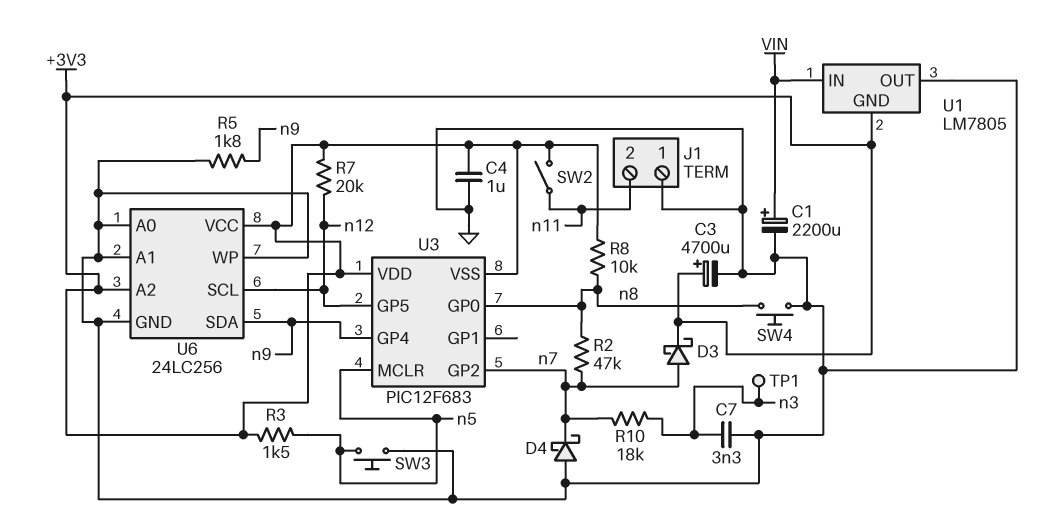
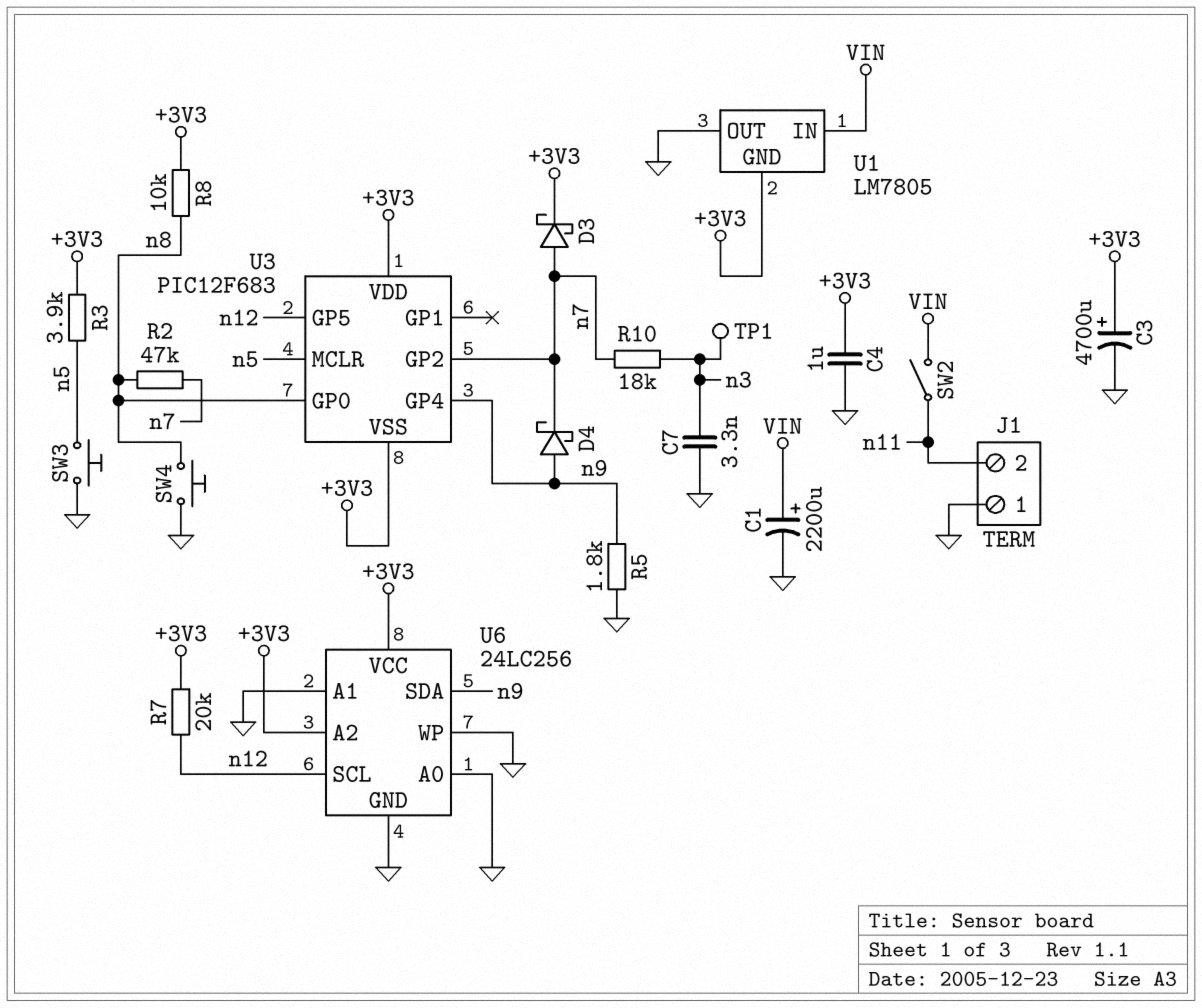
D4: schottky (A GND, K n7) -> schottky (A n9, K n7)
R3: 1.5k (+3V3, n5) -> 3.9k (+3V3, n5)
SW2: switch (+3V3, n11) -> switch (VIN, n11)

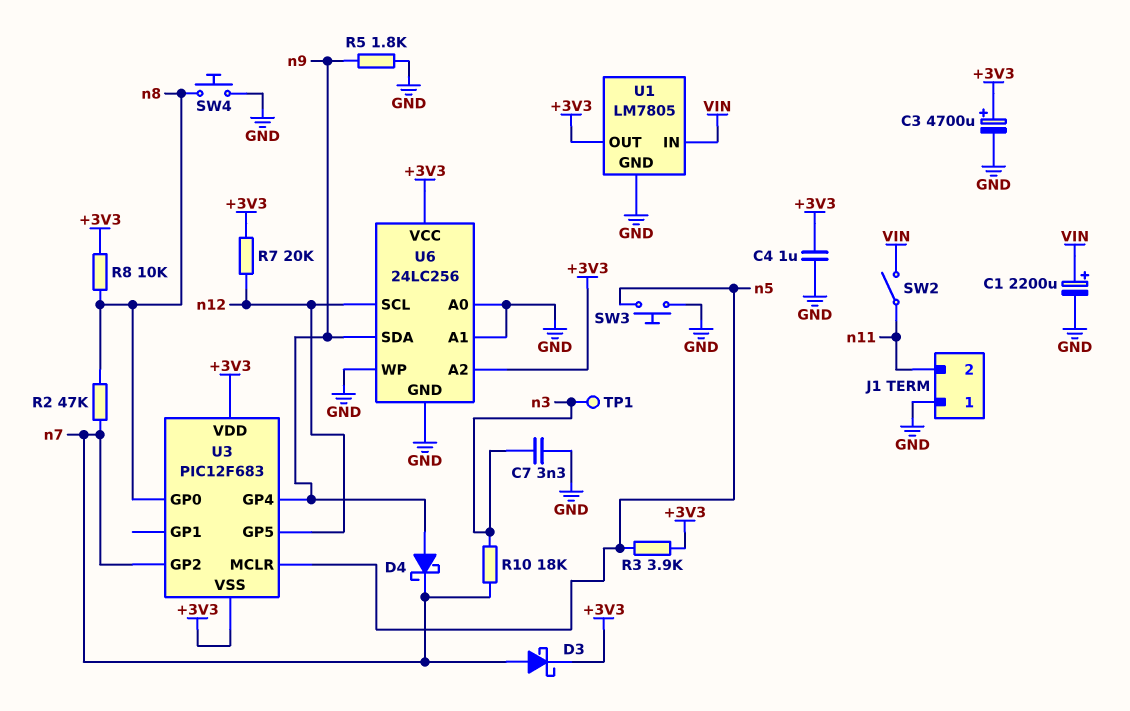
U1 pin GND: +3V3 -> GND
U1 pin OUT: GND -> +3V3

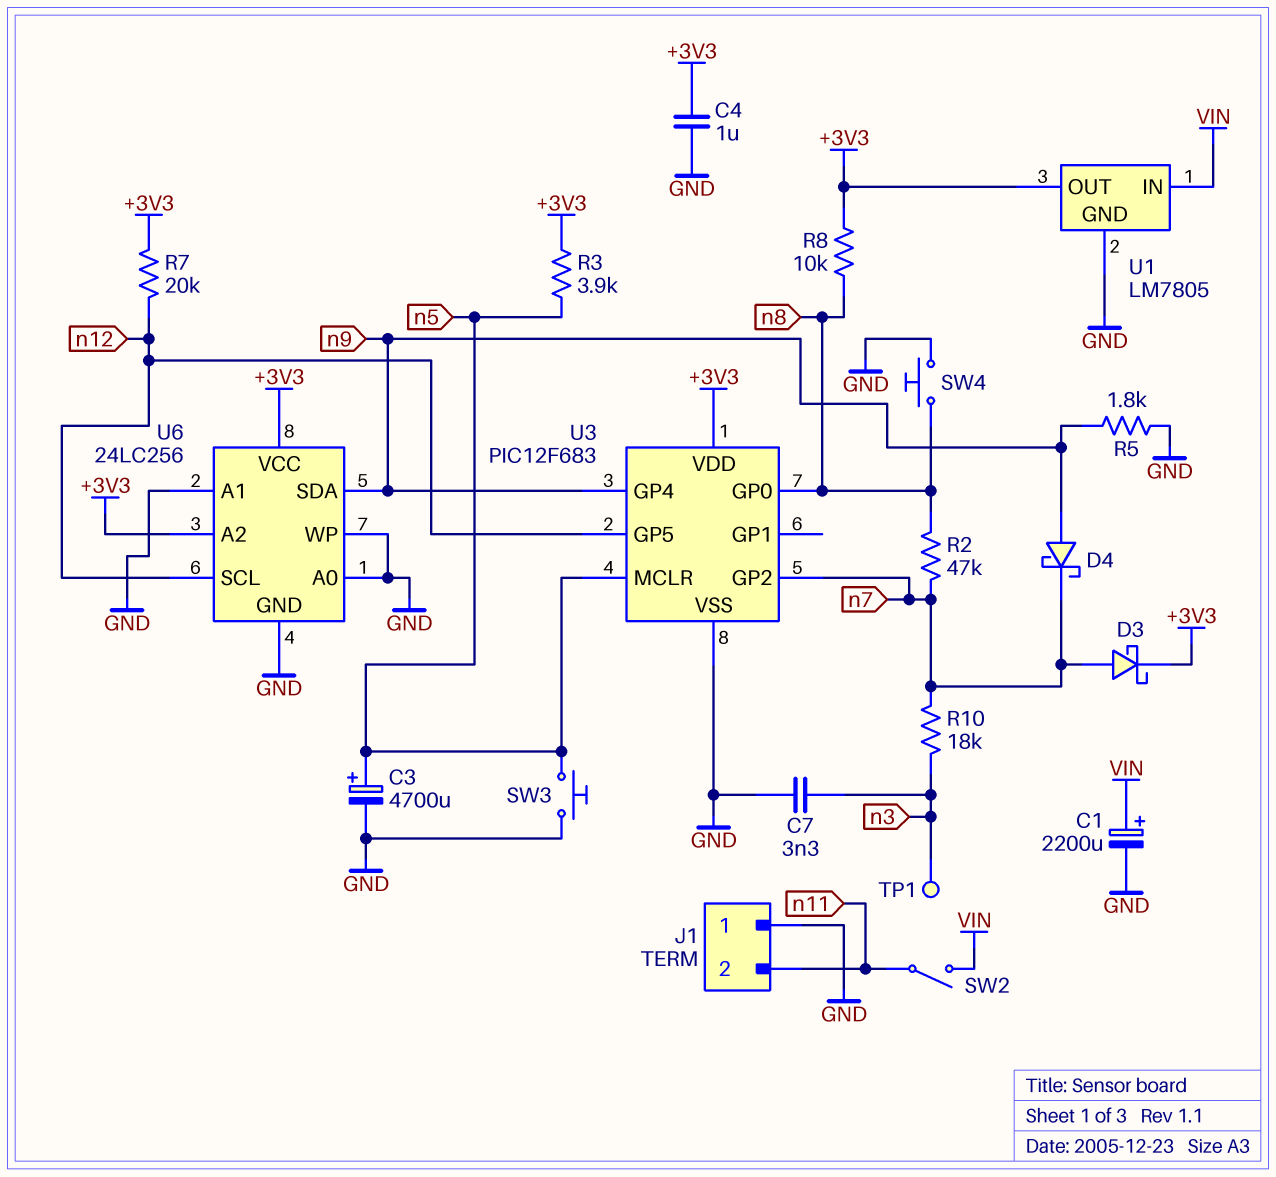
C3: 4700uF (plus +3V3, minus GND) -> 4700uF (plus n5, minus GND)
U3 pin VSS: +3V3 -> GND

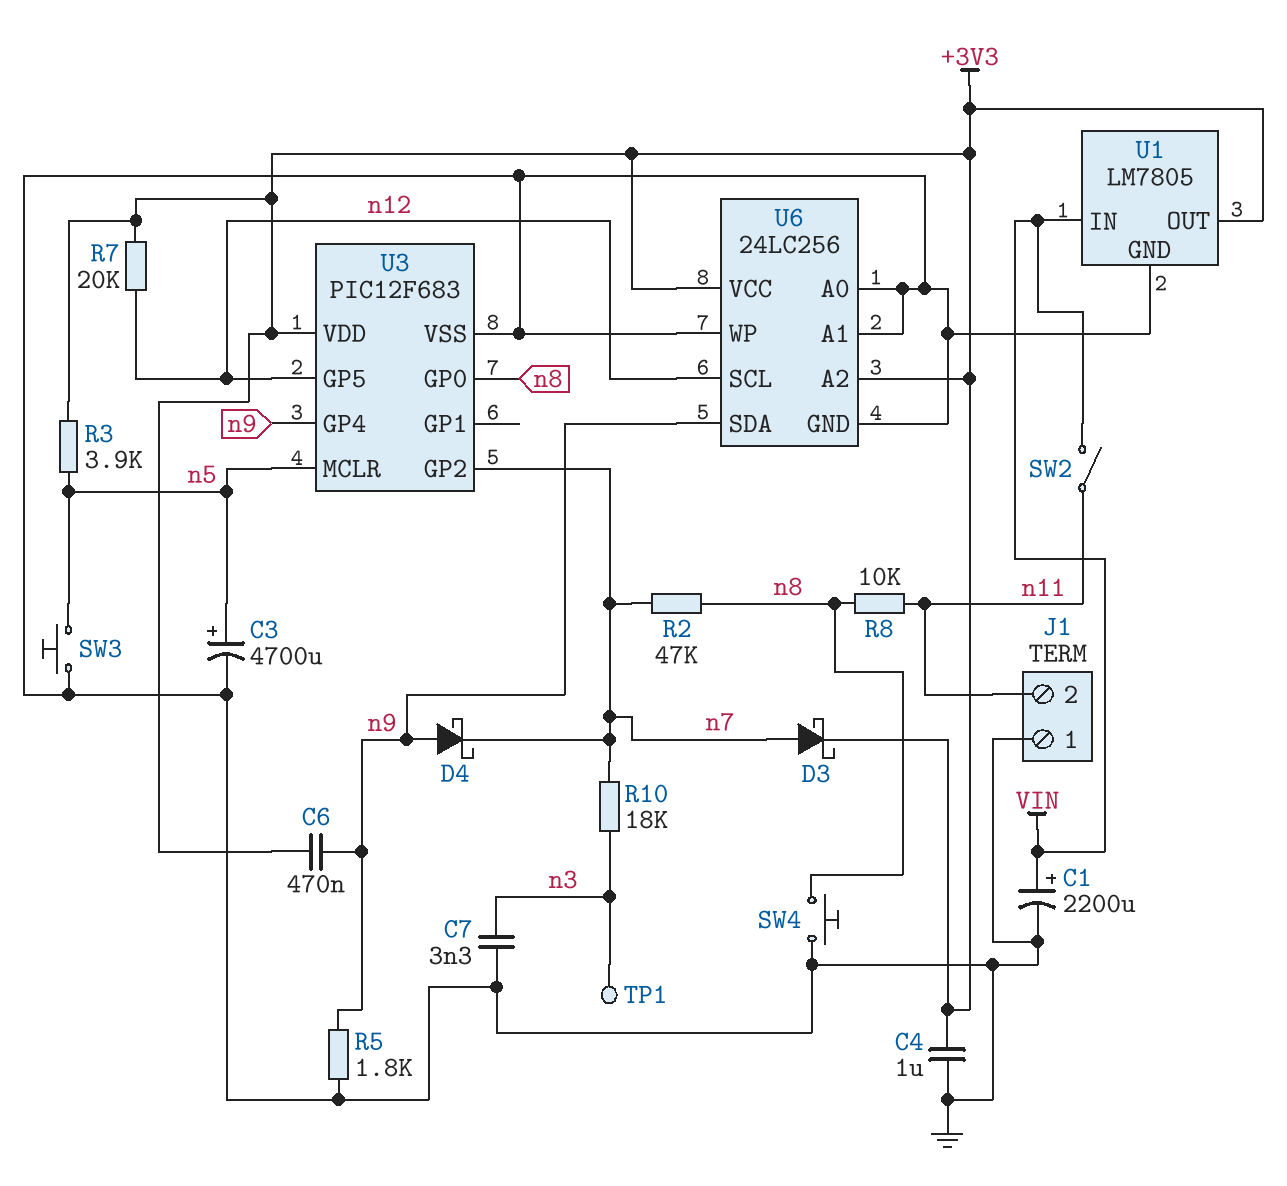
C6: none -> 470nF (+3V3, n9)
R8: 10k (+3V3, n8) -> 10k (n8, n11)

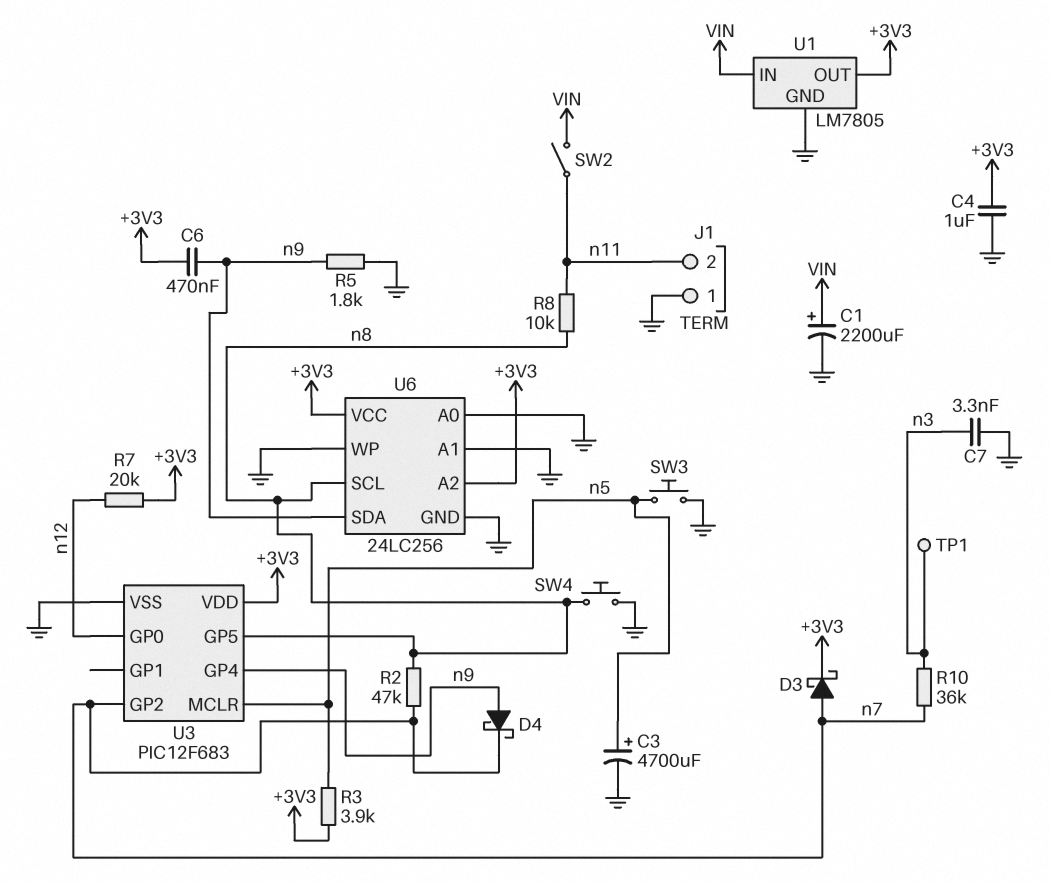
R10: 18k (n3, n7) -> 36k (n3, n7)
U3 pin GP0: n8 -> n12
U3 pin GP5: n12 -> n8
U6 pin SCL: n12 -> n8

